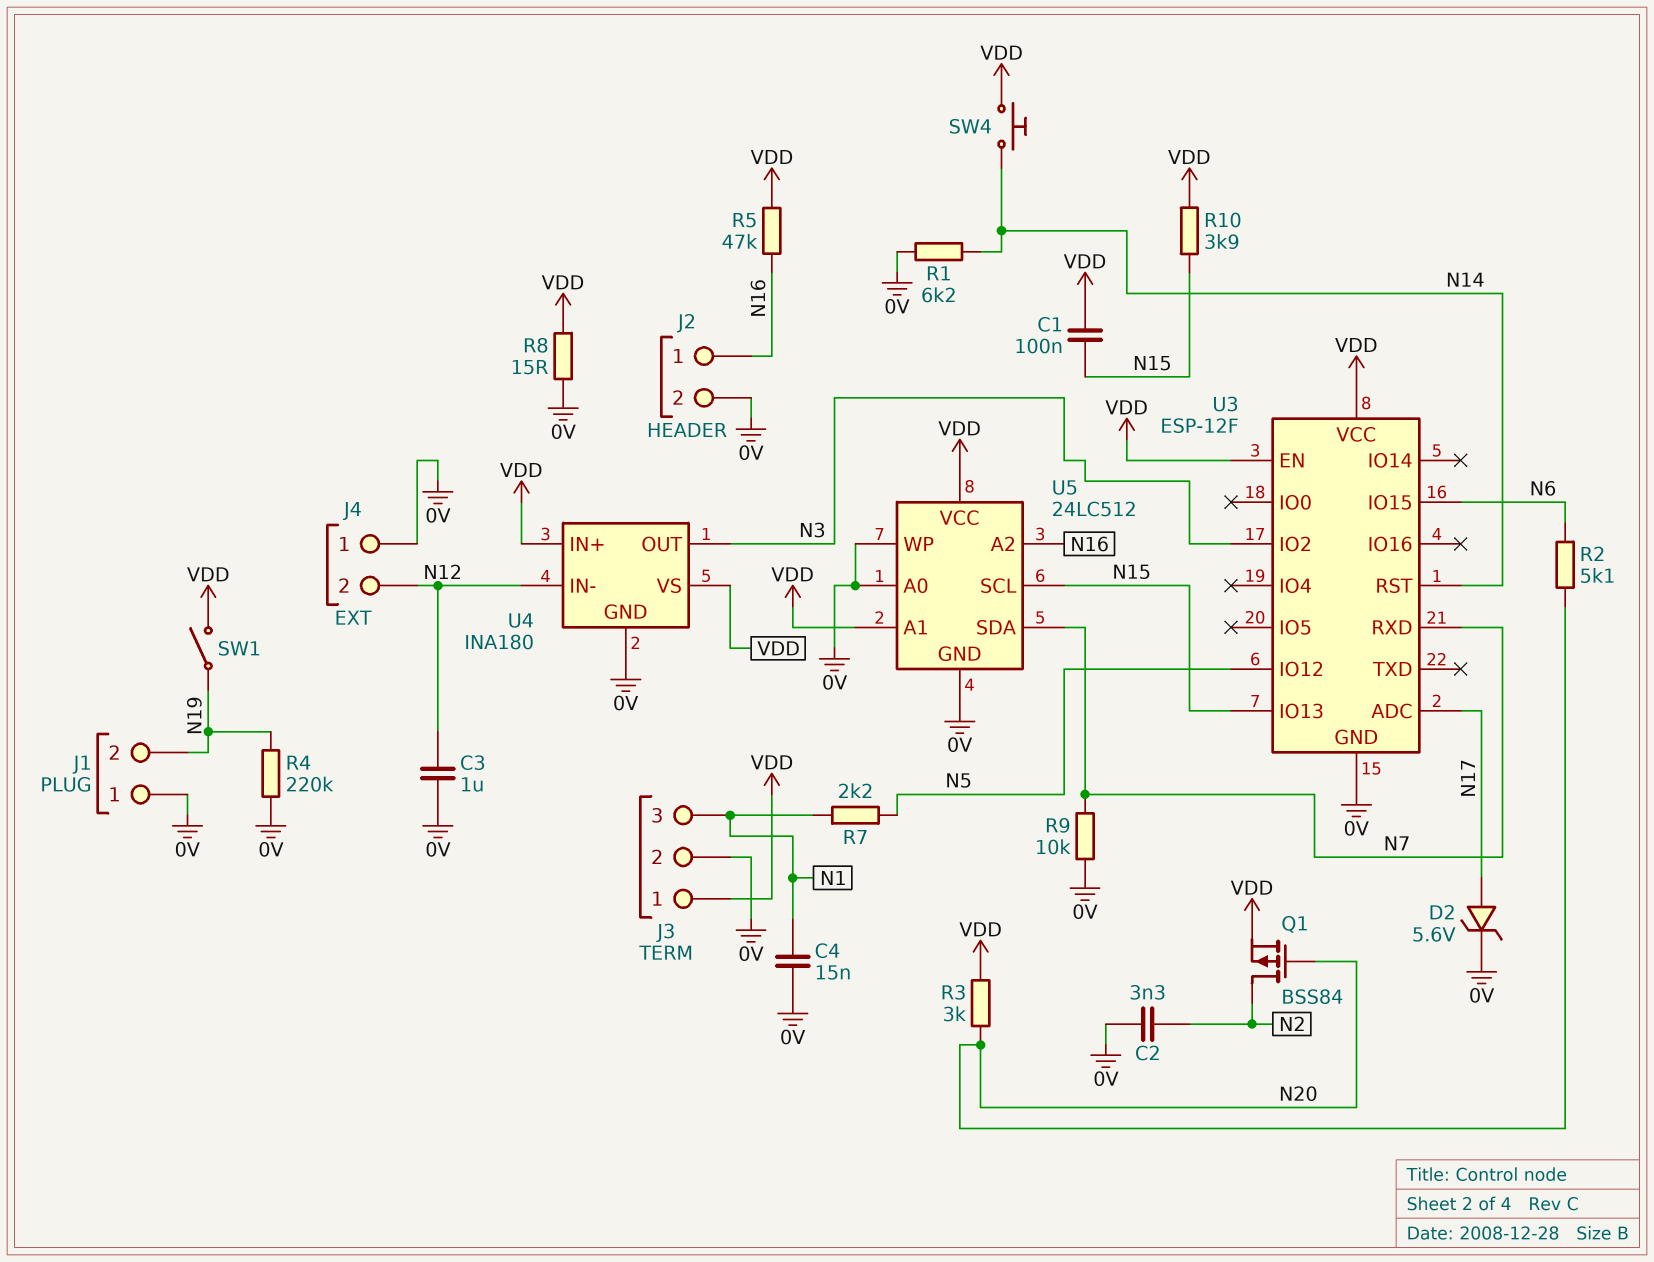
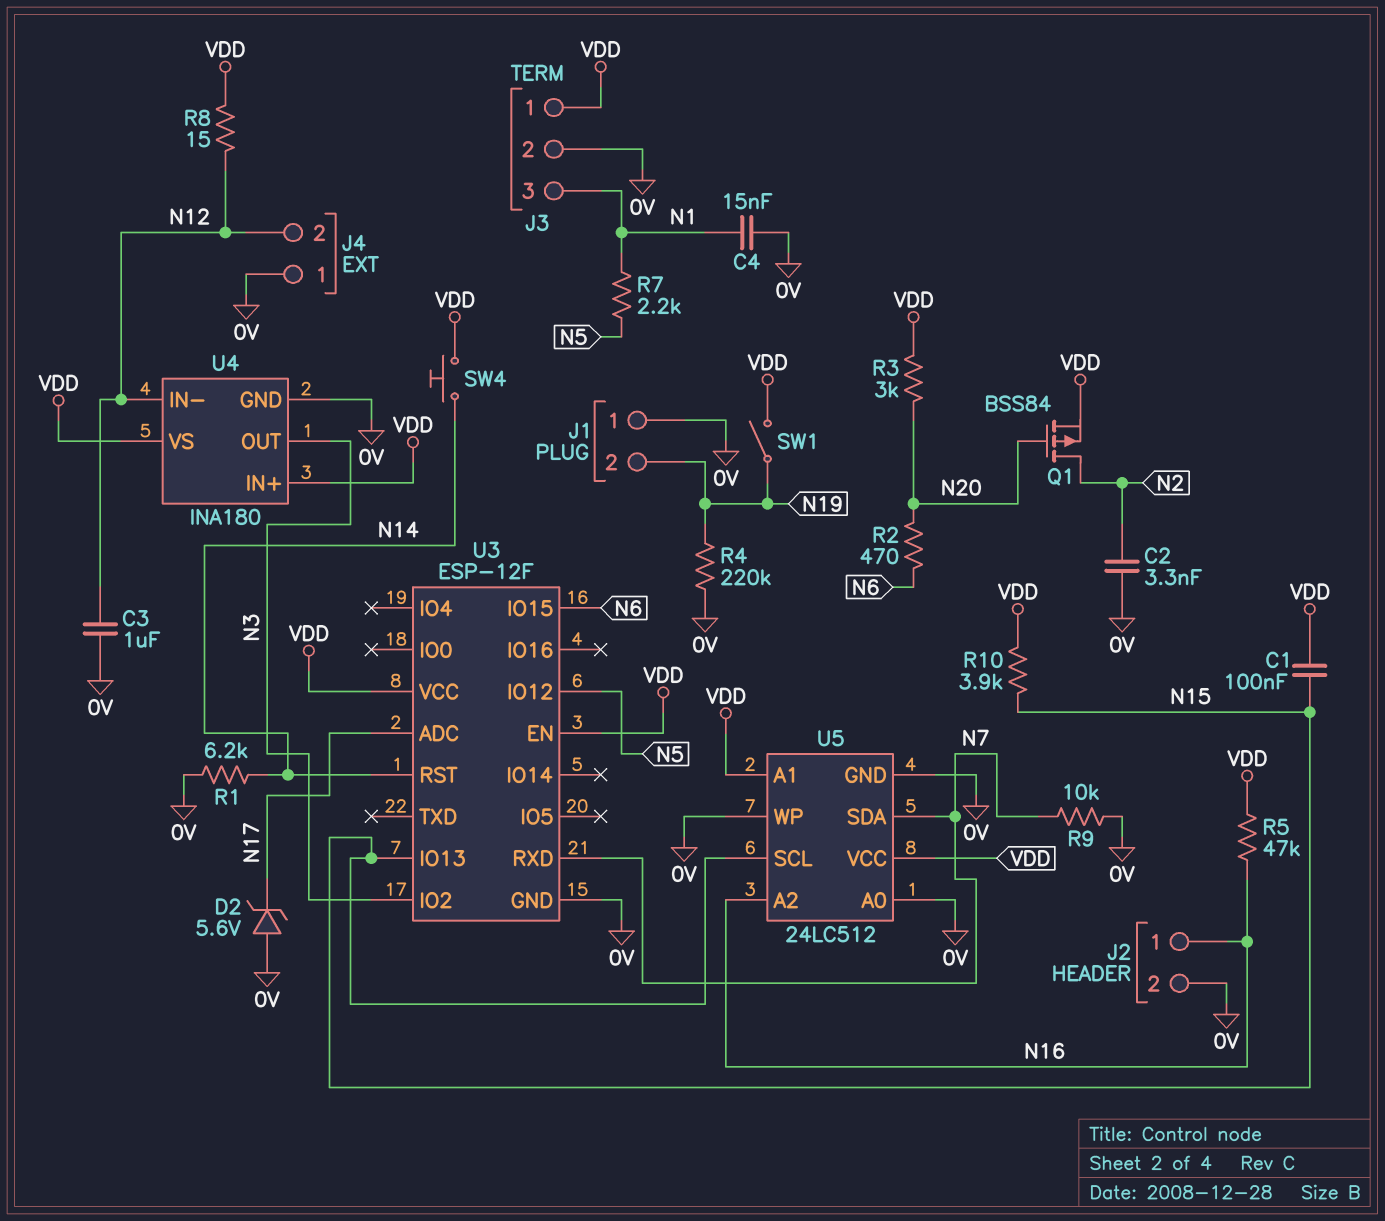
D2: zener 5.6V (A N17, K 0V) -> zener 5.6V (A 0V, K N17)
R2: 5.1k (N6, N20) -> 470 (N6, N20)
R8: 15 (0V, VDD) -> 15 (N12, VDD)

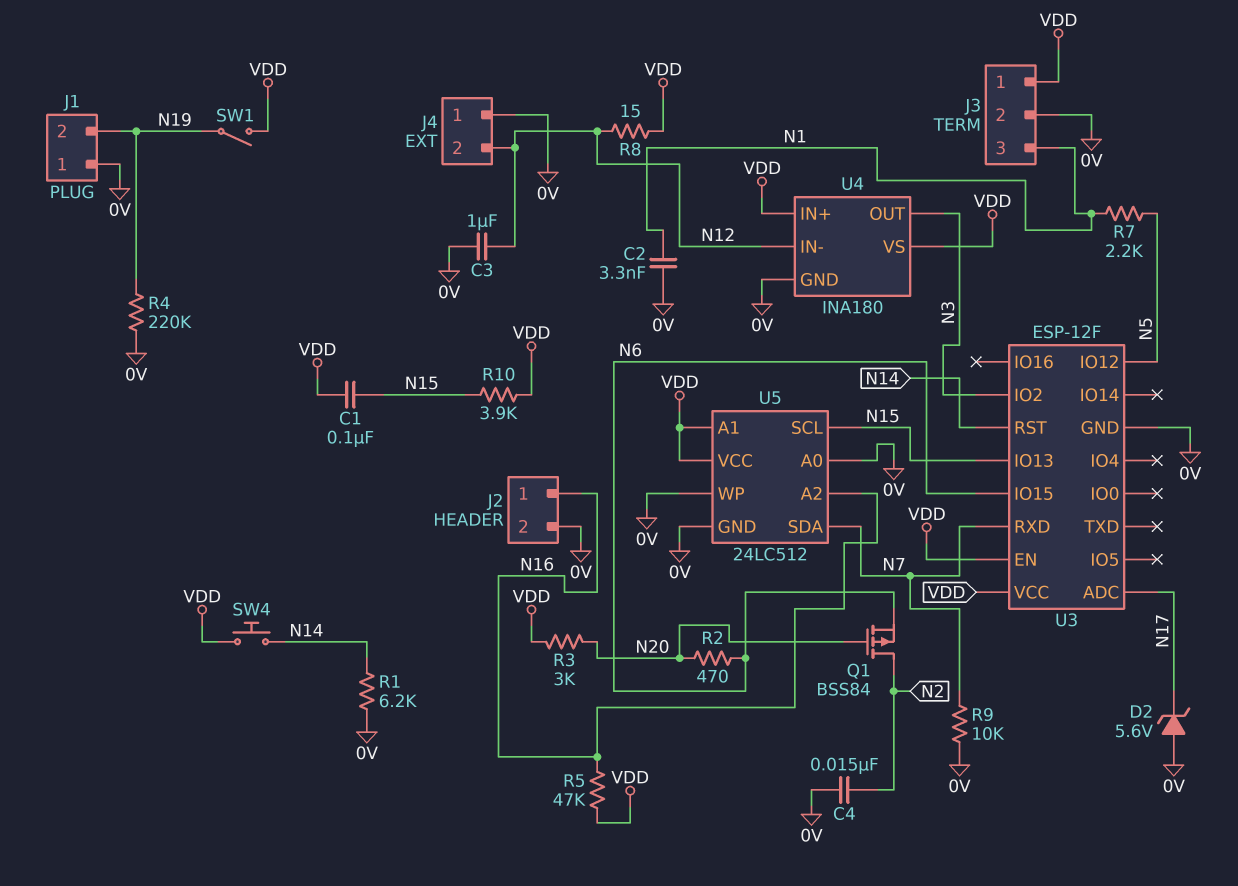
C2: 3.3nF (0V, N2) -> 3.3nF (0V, N1)
C4: 15nF (0V, N1) -> 15nF (0V, N2)
Q1: PMOS BSS84 (G N20, D N2, S VDD) -> PMOS BSS84 (G N20, D N2, S N6)

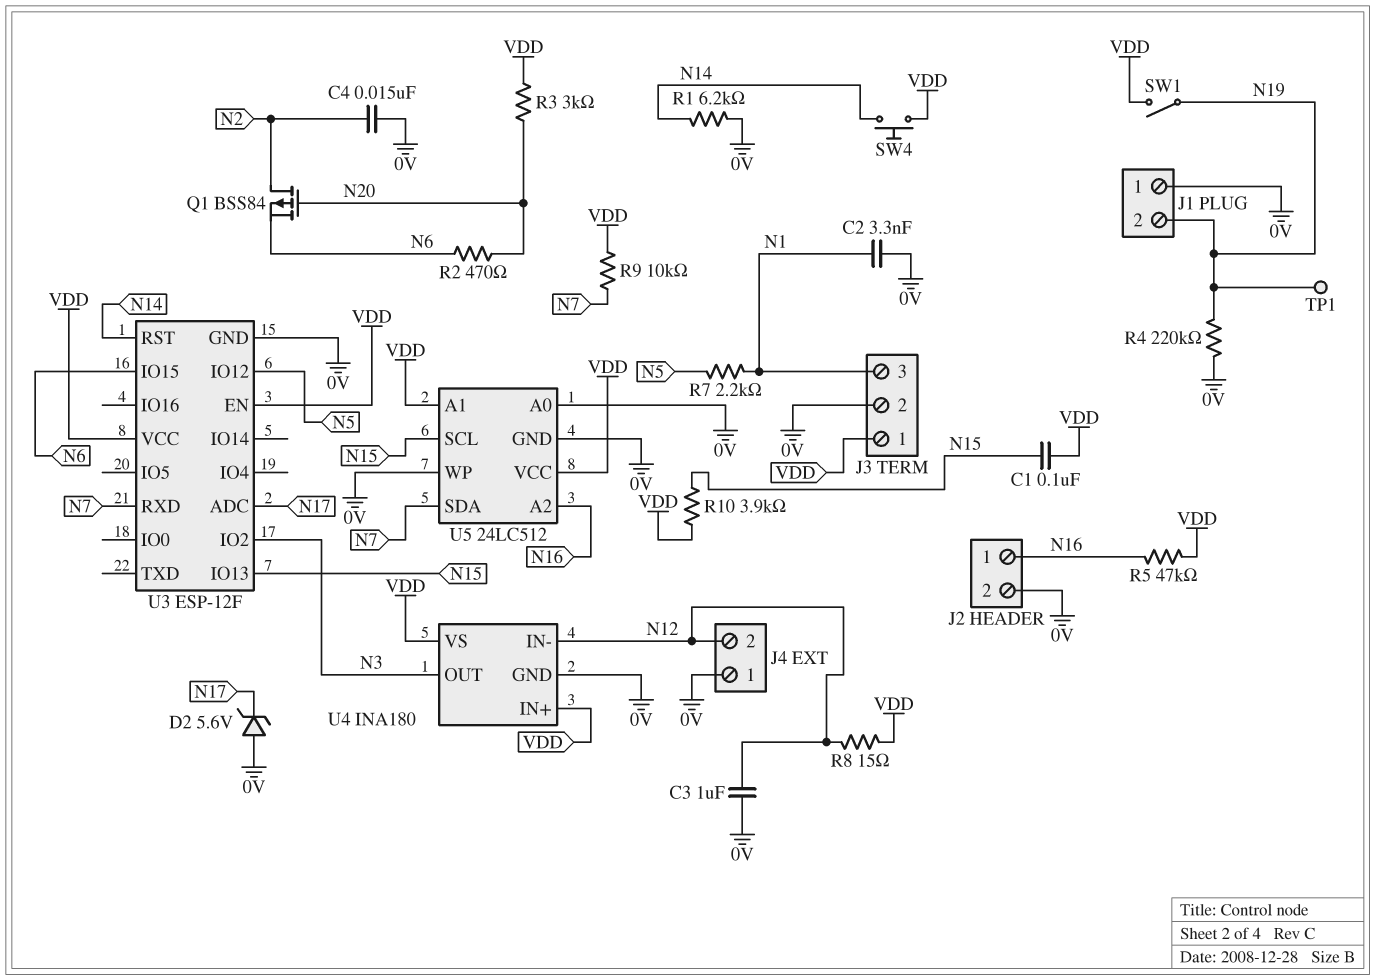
R9: 10k (0V, N7) -> 10k (N7, VDD)
TP1: none -> test point (N19)

